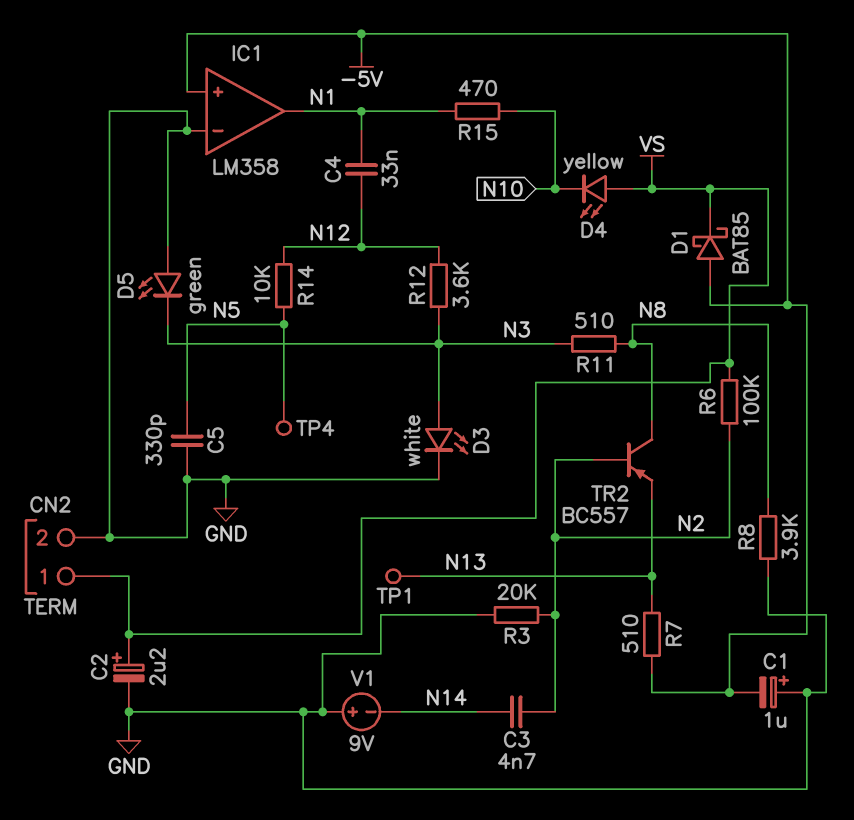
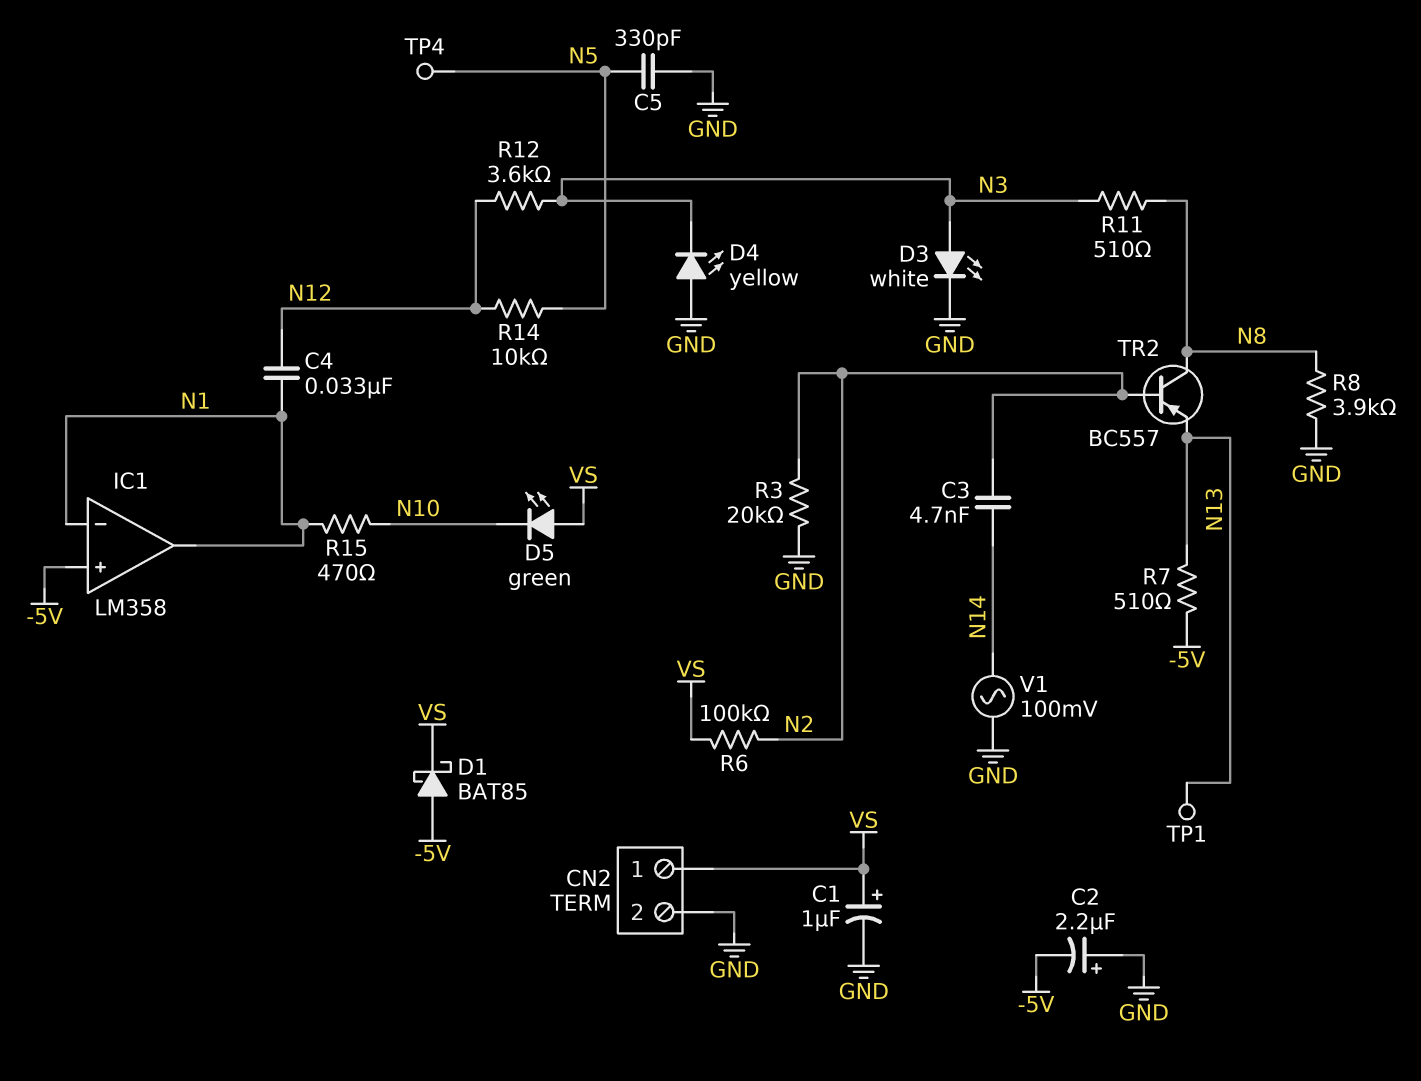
C1: 1uF (plus GND, minus -5V) -> 1uF (plus VS, minus GND)
C2: 2.2uF (plus VS, minus GND) -> 2.2uF (plus GND, minus -5V)
D4: LED yellow (A VS, K N10) -> LED yellow (A GND, K N3)
D5: LED green (A GND, K N3) -> LED green (A VS, K N10)
IC1 pin in-: GND -> N1
V1: 9V (plus GND, minus N14) -> AC 100mV (GND, N14)

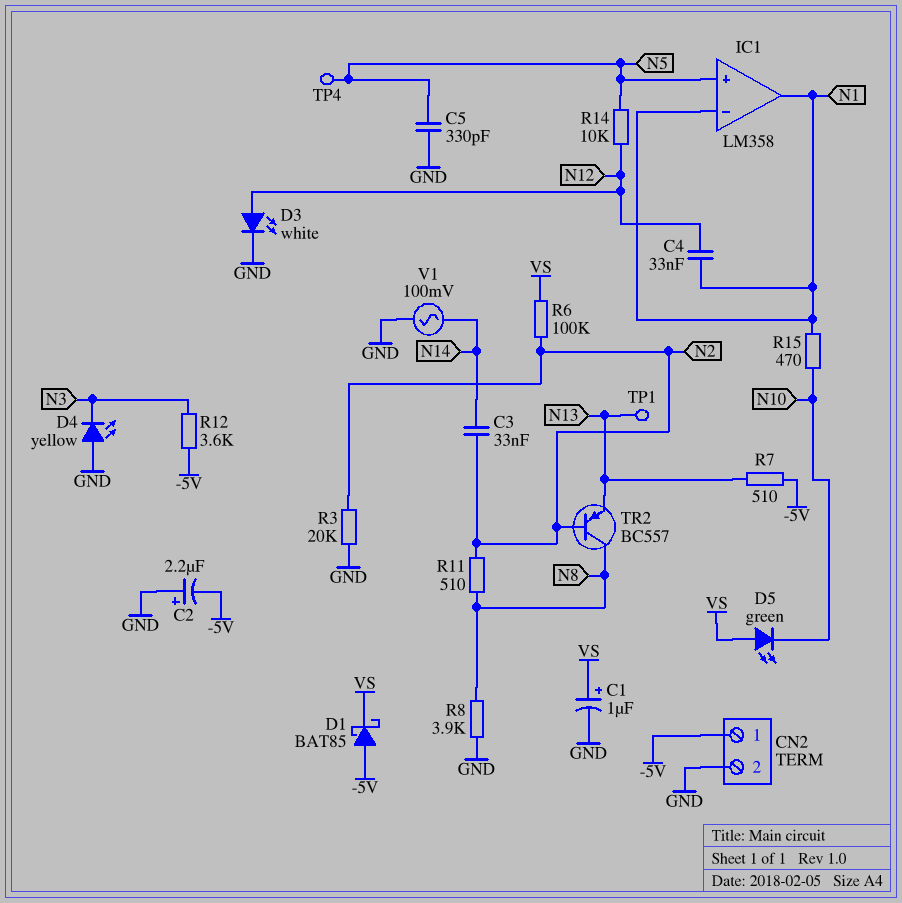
C3: 4.7nF (N2, N14) -> 33nF (N2, N14)
CN2 pin 1: VS -> -5V
D3: LED white (A N3, K GND) -> LED white (A N12, K GND)
IC1 pin in+: -5V -> N5
R11: 510 (N3, N8) -> 510 (N2, N8)
R12: 3.6k (N3, N12) -> 3.6k (-5V, N3)

